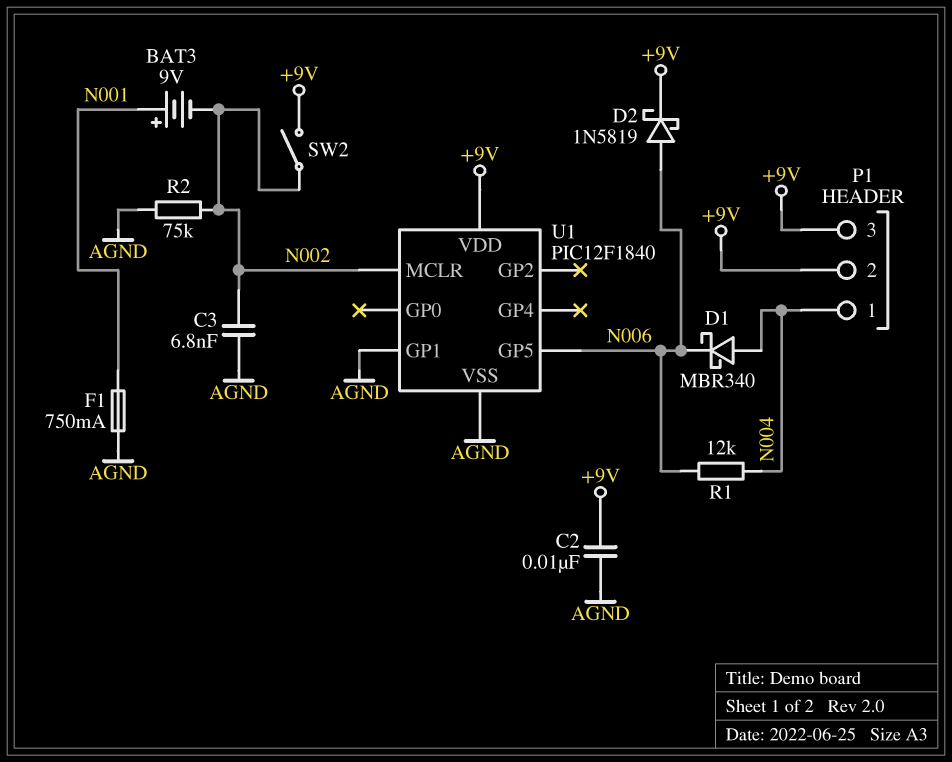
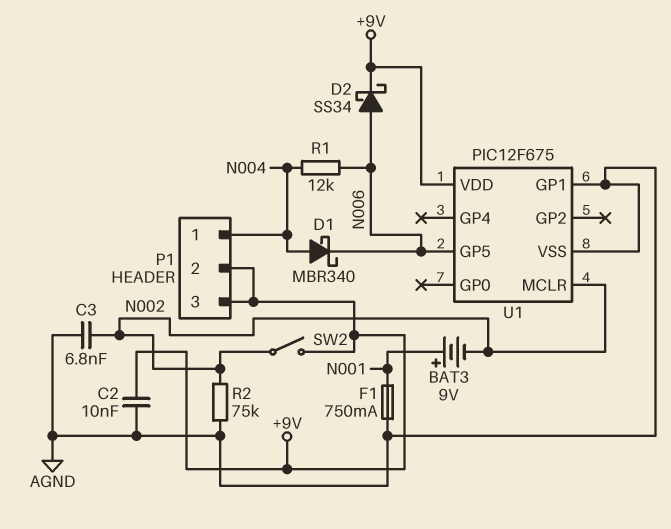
D2: schottky 1N5819 (A N006, K +9V) -> schottky SS34 (A N006, K +9V)
U1: PIC12F1840 -> PIC12F675

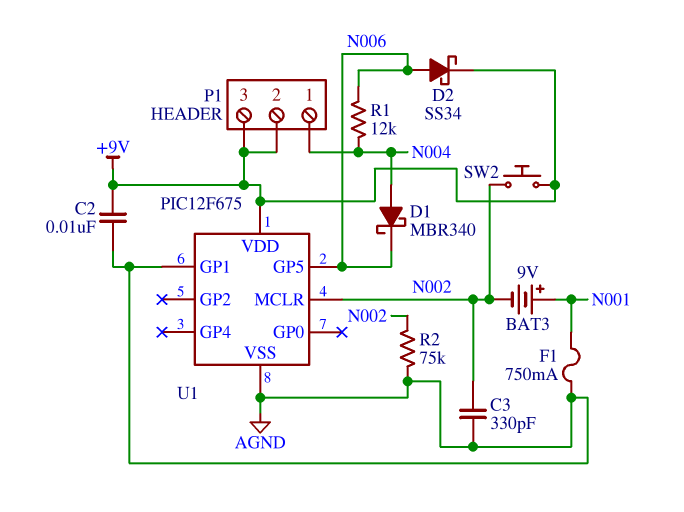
C3: 6.8nF (AGND, N002) -> 330pF (AGND, N002)
SW2: switch (+9V, N002) -> button (+9V, N002)

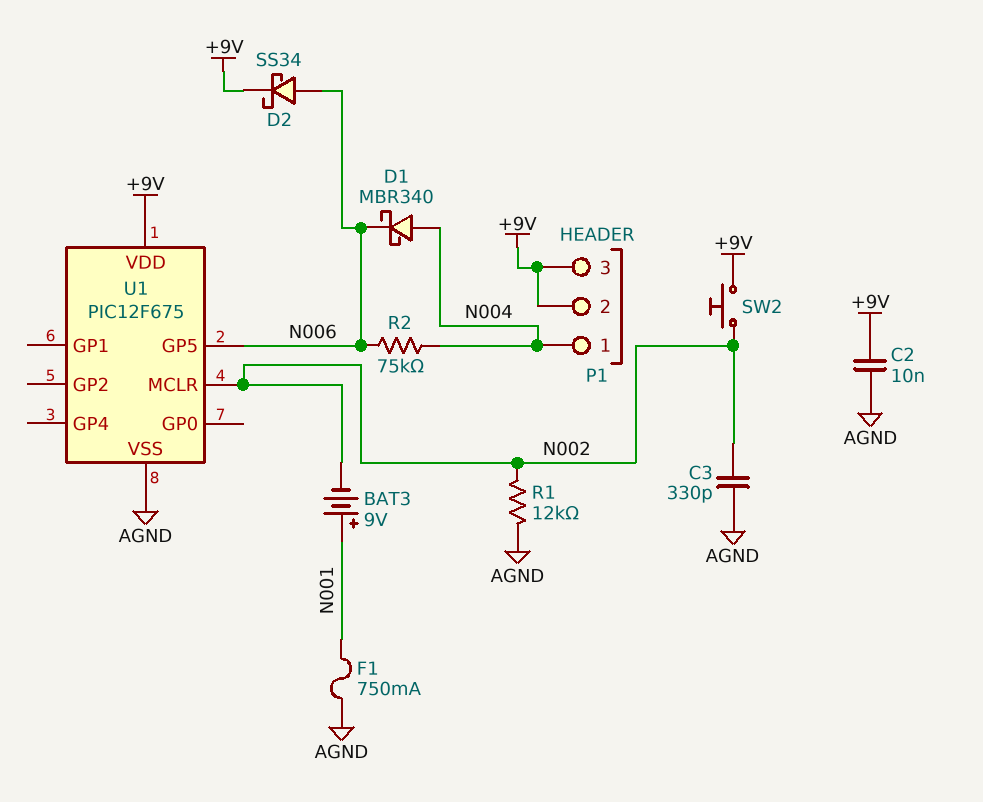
R1: 12k (N004, N006) -> 12k (AGND, N002)
R2: 75k (AGND, N002) -> 75k (N004, N006)
U1 pin GP1: AGND -> none

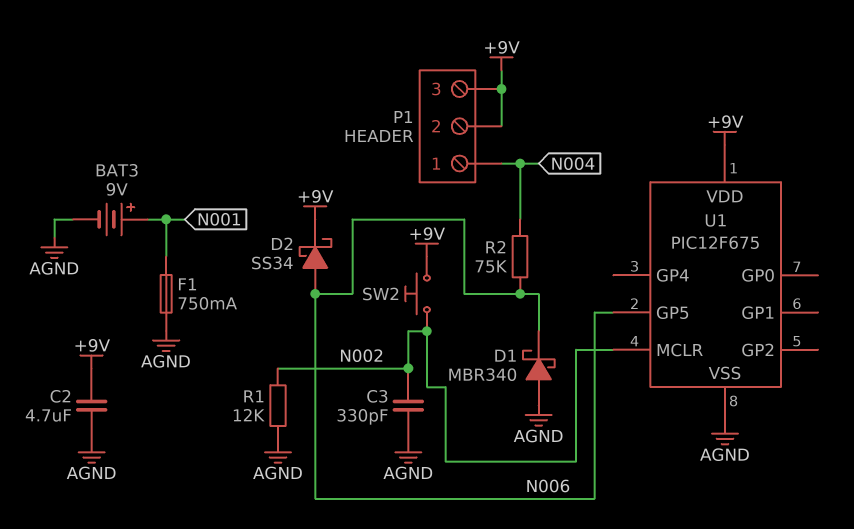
BAT3: 9V (plus N001, minus N002) -> 9V (plus N001, minus AGND)
C2: 10nF (+9V, AGND) -> 4.7uF (+9V, AGND)
D1: schottky MBR340 (A N004, K N006) -> schottky MBR340 (A AGND, K N006)

